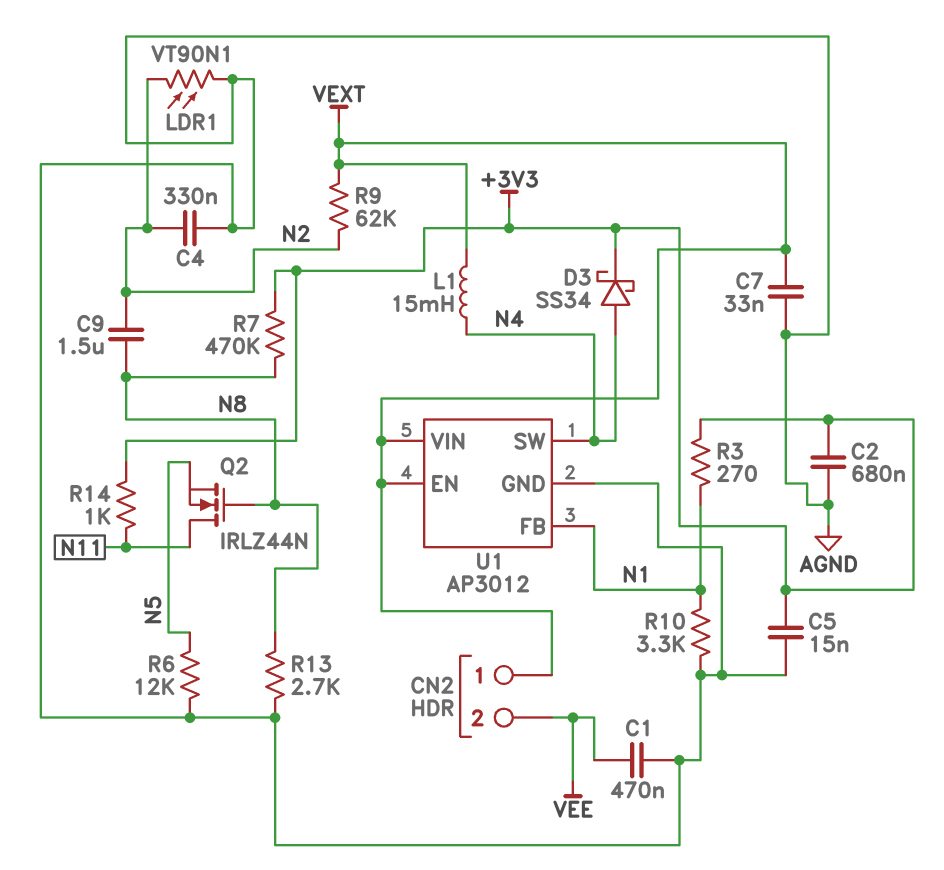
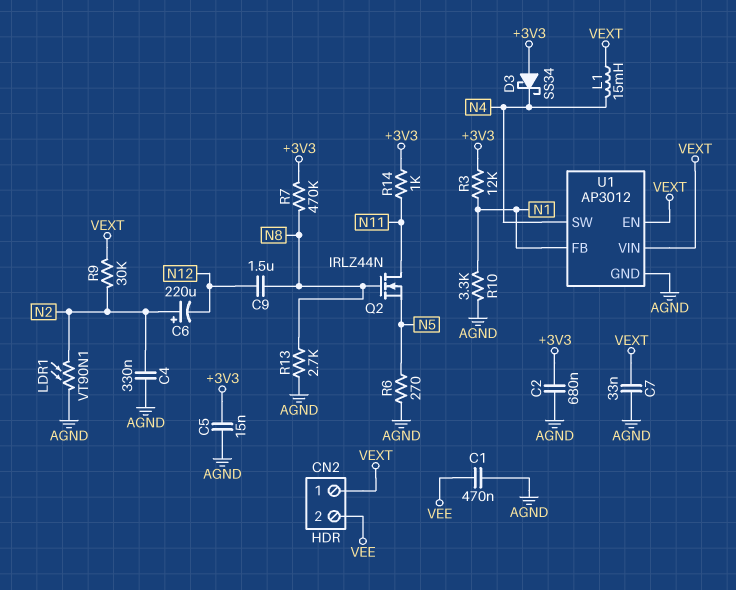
C6: none -> 220uF (plus N2, minus N12)
C9: 1.5uF (N2, N8) -> 1.5uF (N8, N12)
D3: schottky SS34 (A N4, K +3V3) -> schottky SS34 (A +3V3, K N4)
R3: 270 (+3V3, N1) -> 12k (+3V3, N1)
R6: 12k (AGND, N5) -> 270 (AGND, N5)
R9: 62k (N2, VEXT) -> 30k (N2, VEXT)

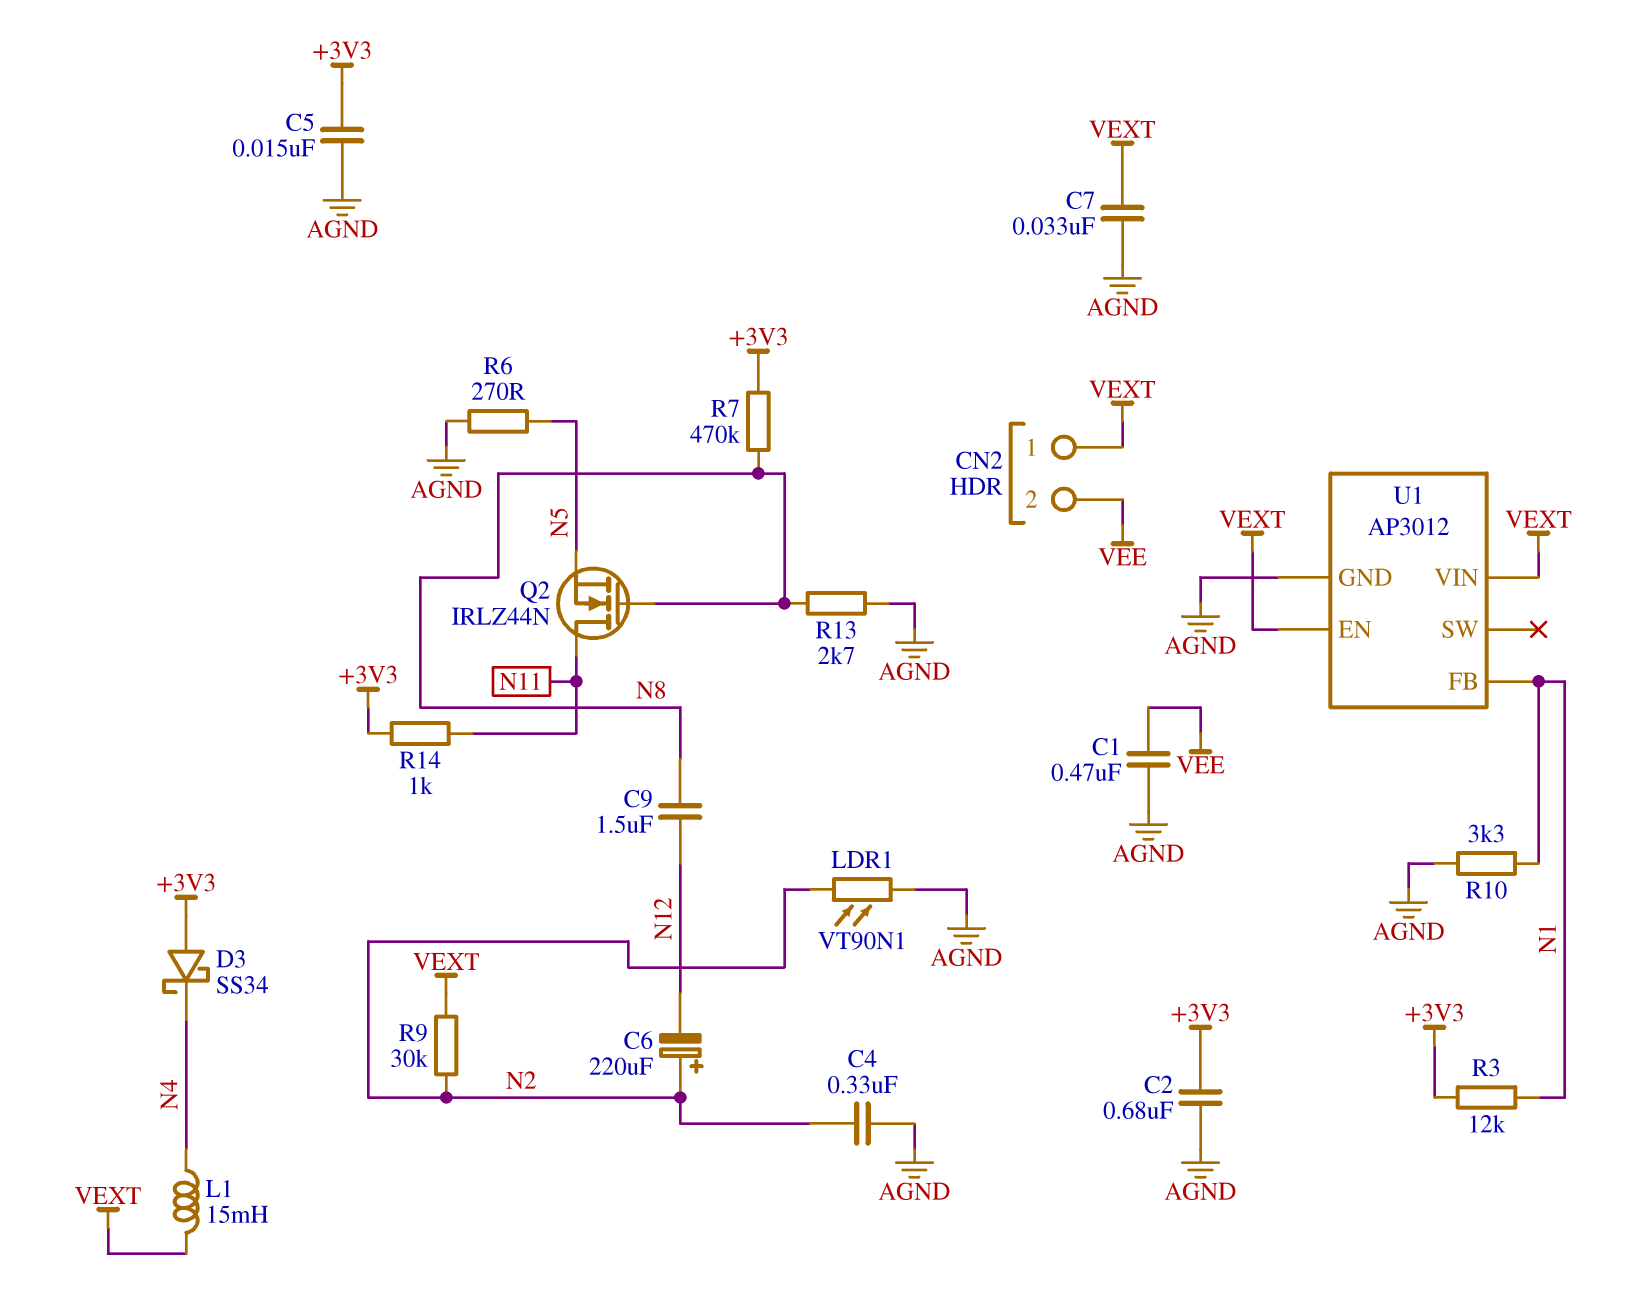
U1 pin SW: N4 -> none

